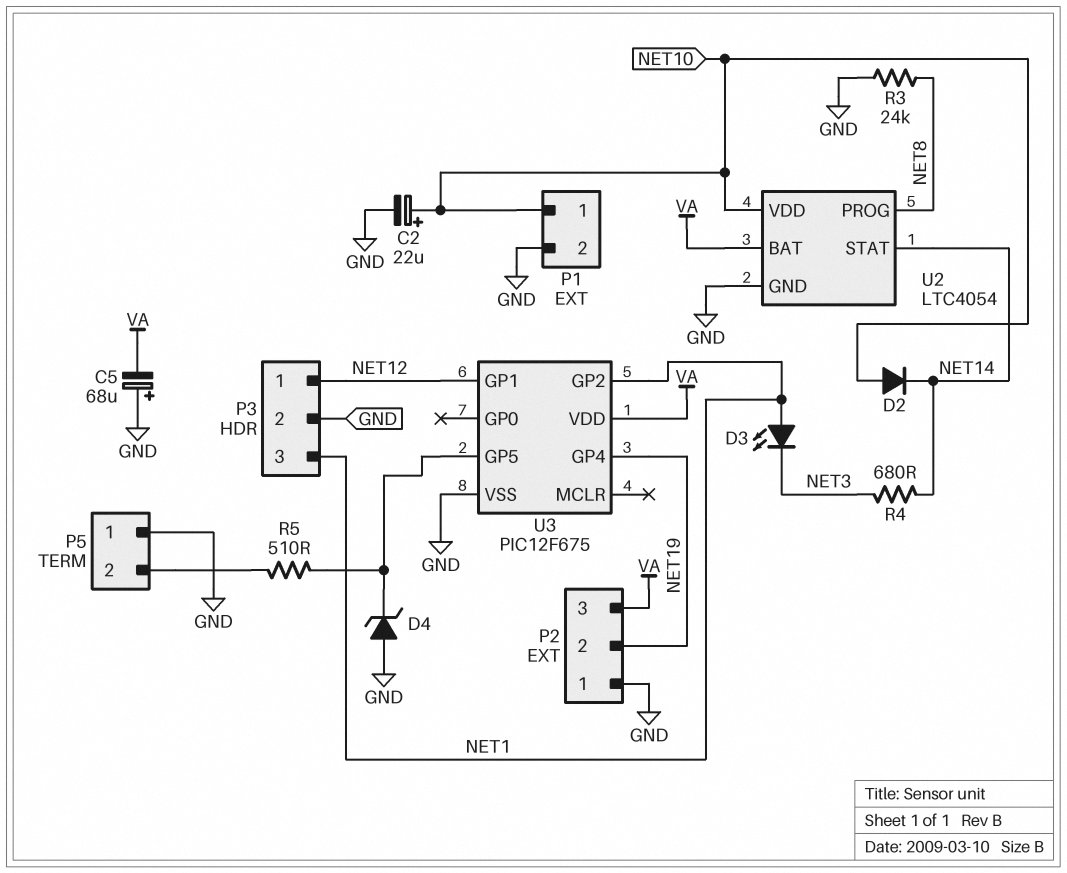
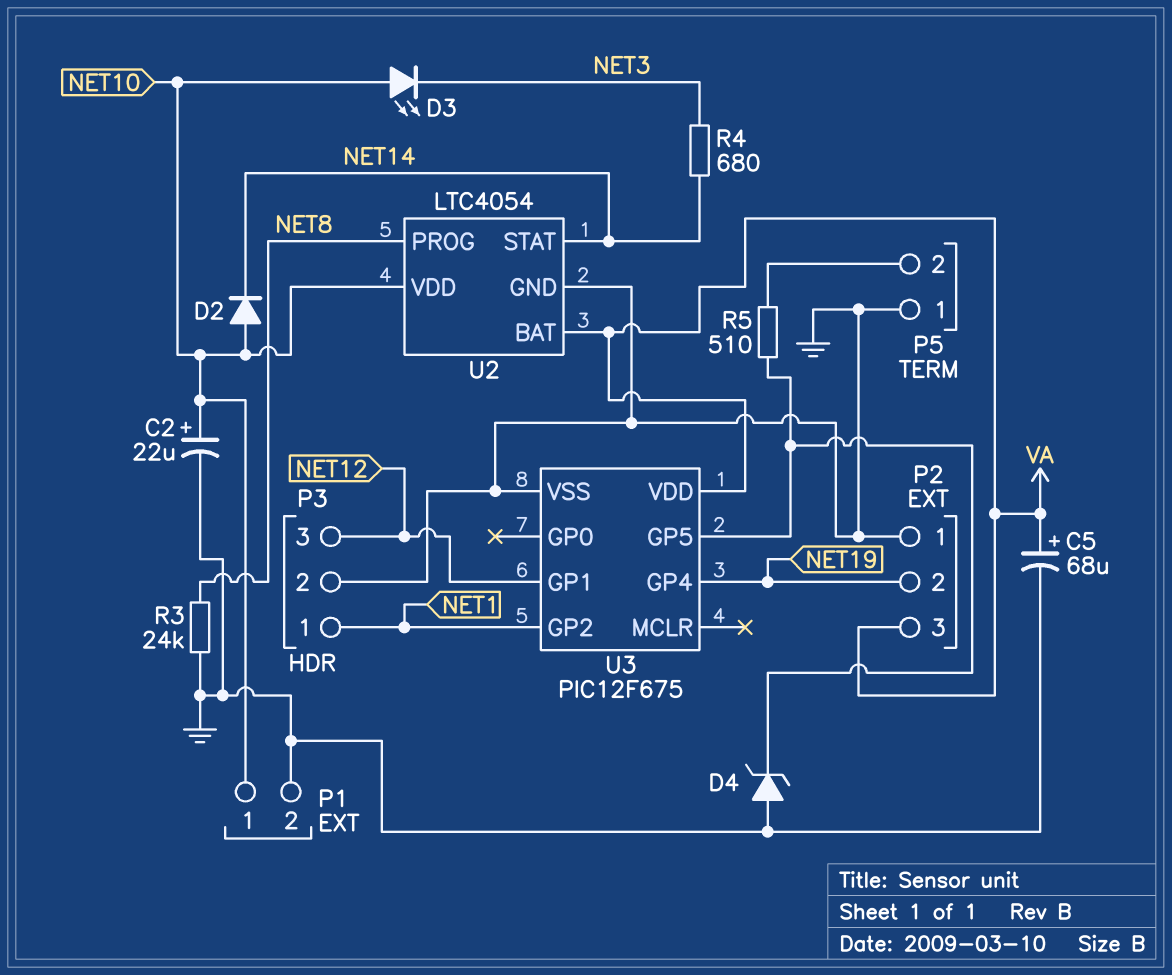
C5: 68uF (plus GND, minus VA) -> 68uF (plus VA, minus GND)
D3: LED (A NET1, K NET3) -> LED (A NET10, K NET3)
P3 pin 1: NET12 -> NET1
P3 pin 3: NET1 -> NET12

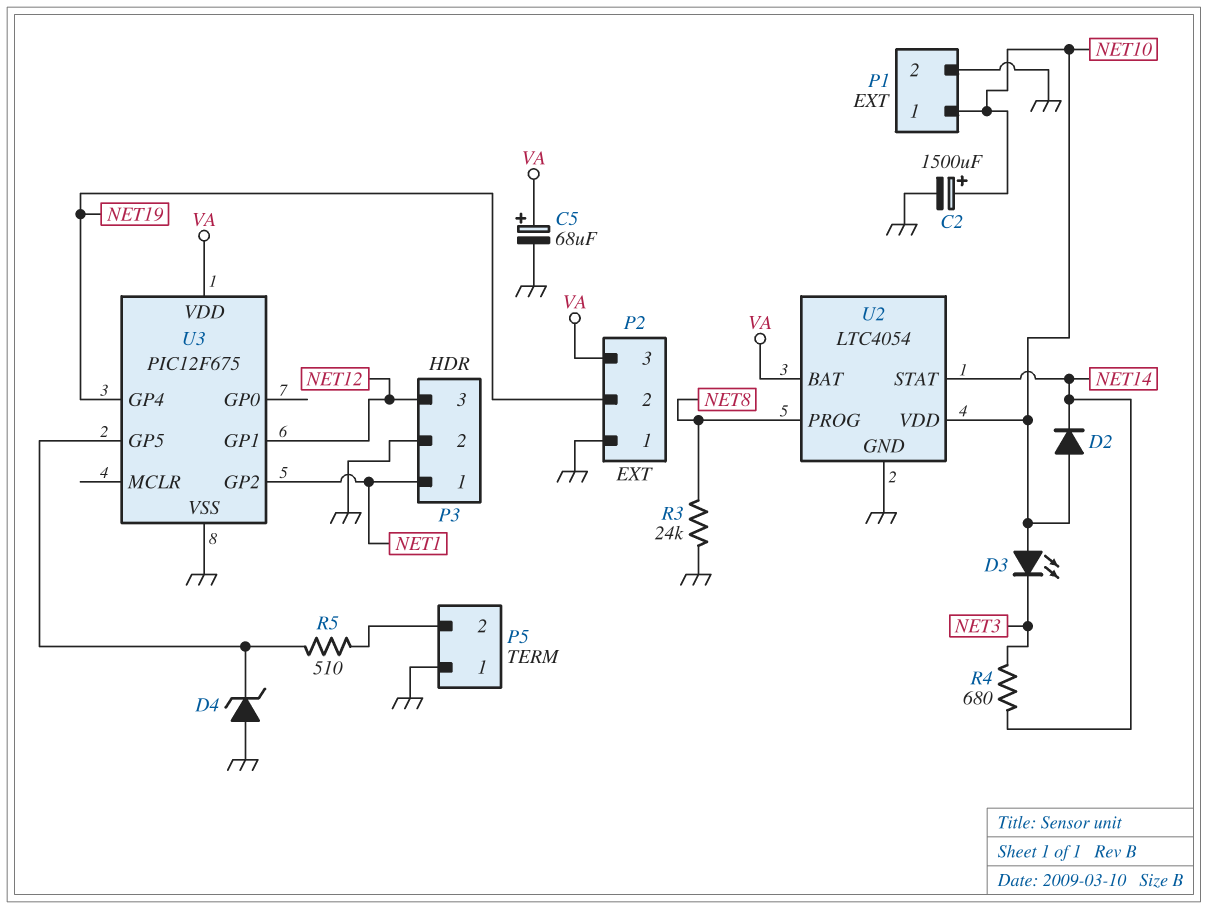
C2: 22uF (plus NET10, minus GND) -> 1500uF (plus NET10, minus GND)

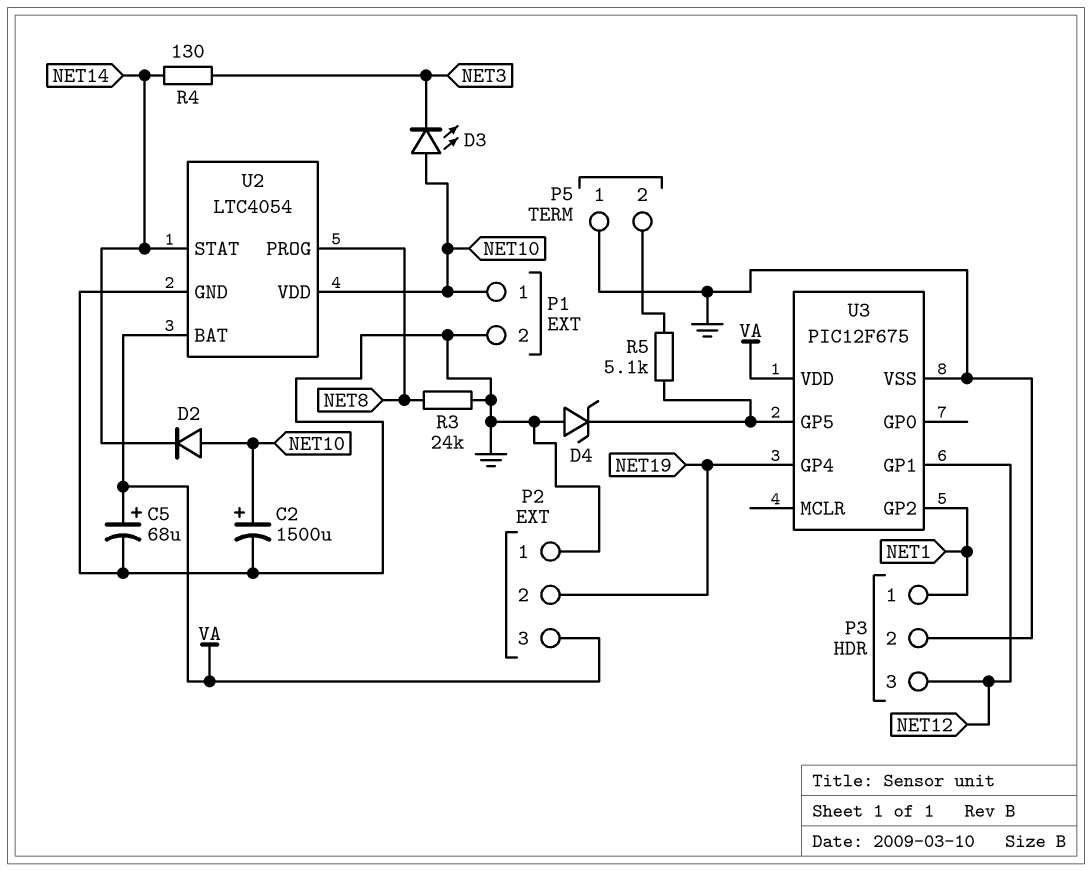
R4: 680 (NET3, NET14) -> 130 (NET3, NET14)
R5: 510 (P5/2, U3/GP5) -> 5.1k (P5/2, U3/GP5)

